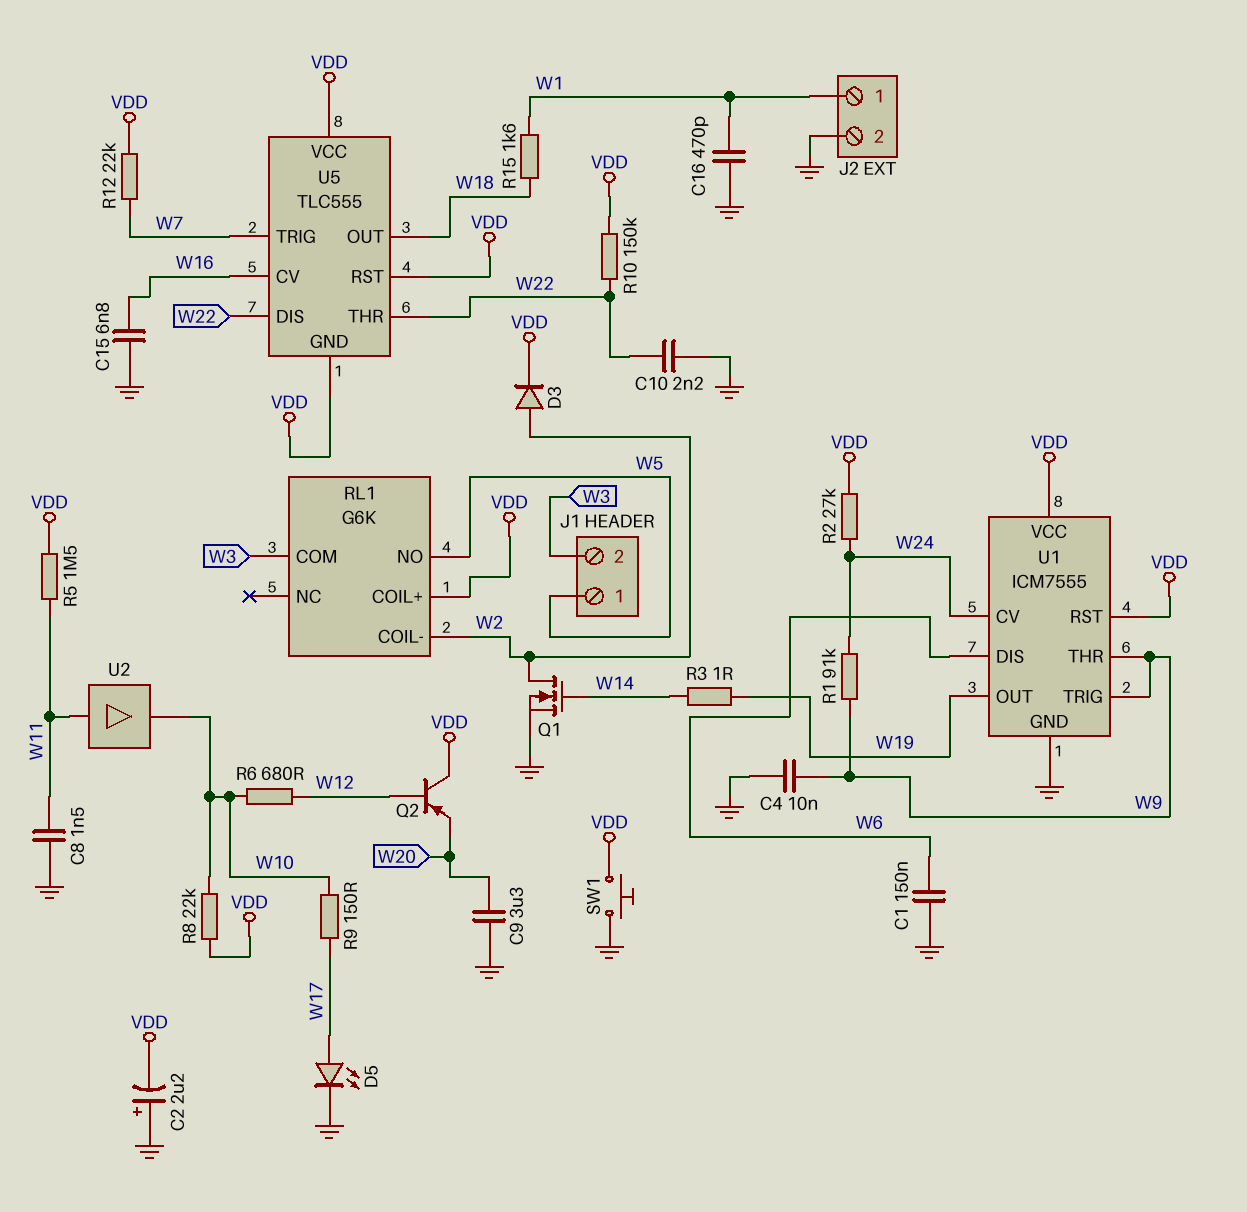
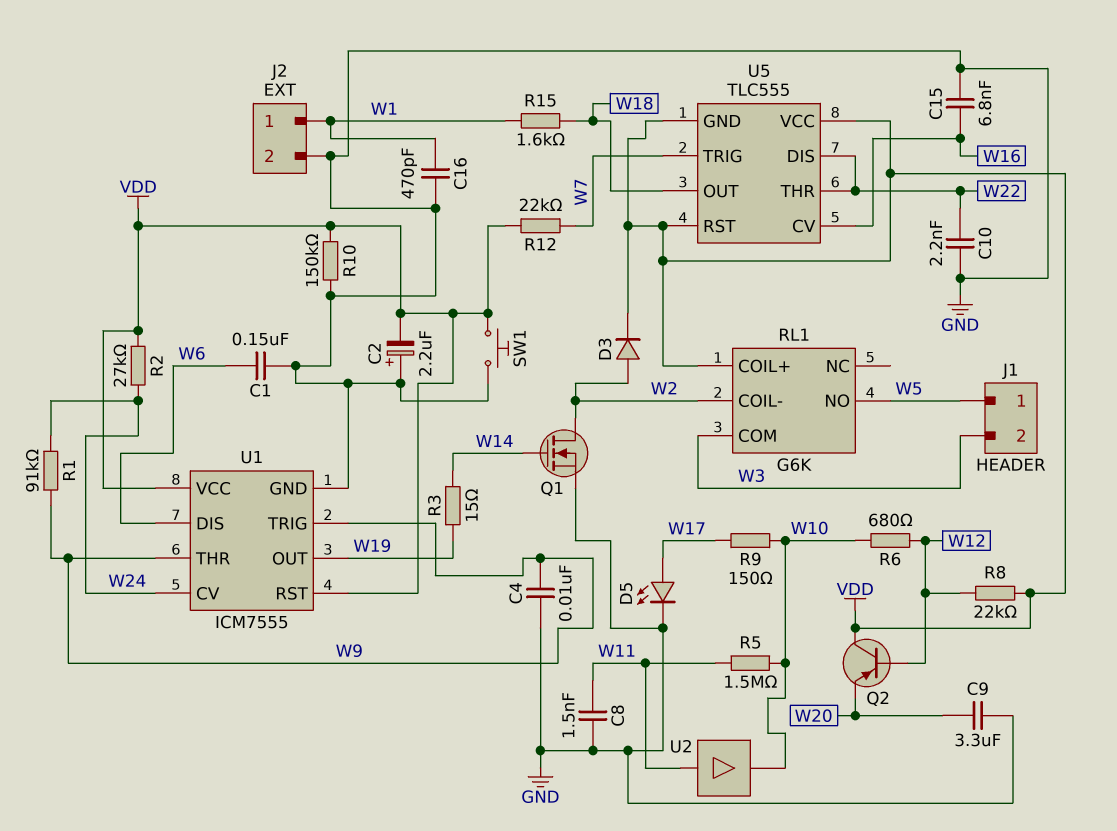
R3: 1 (W14, W19) -> 15 (W14, W19)
R5: 1.5M (VDD, W11) -> 1.5M (W10, W11)
R8: 22k (VDD, W10) -> 22k (VDD, W12)
R10: 150k (VDD, W22) -> 150k (GND, VDD)

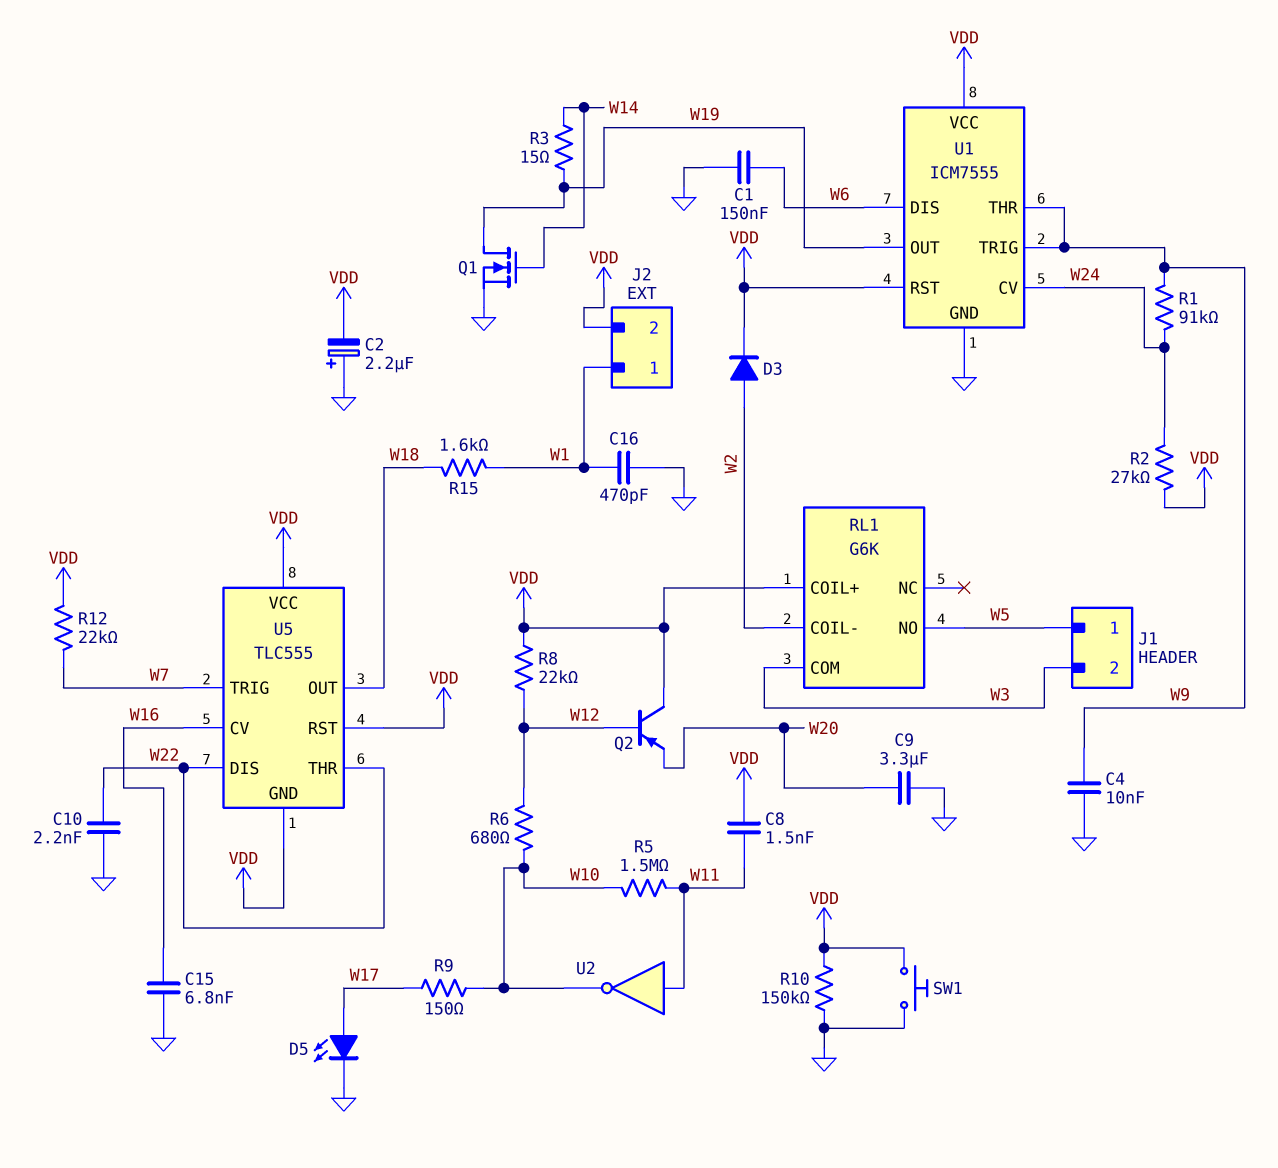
C8: 1.5nF (GND, W11) -> 1.5nF (VDD, W11)
J2 pin 2: GND -> VDD
Q1: NMOS (G W14, D W2, S GND) -> NMOS (G W14, D W19, S GND)
U2: buffer (in W11, out W10) -> NOT (in W11, out W10)

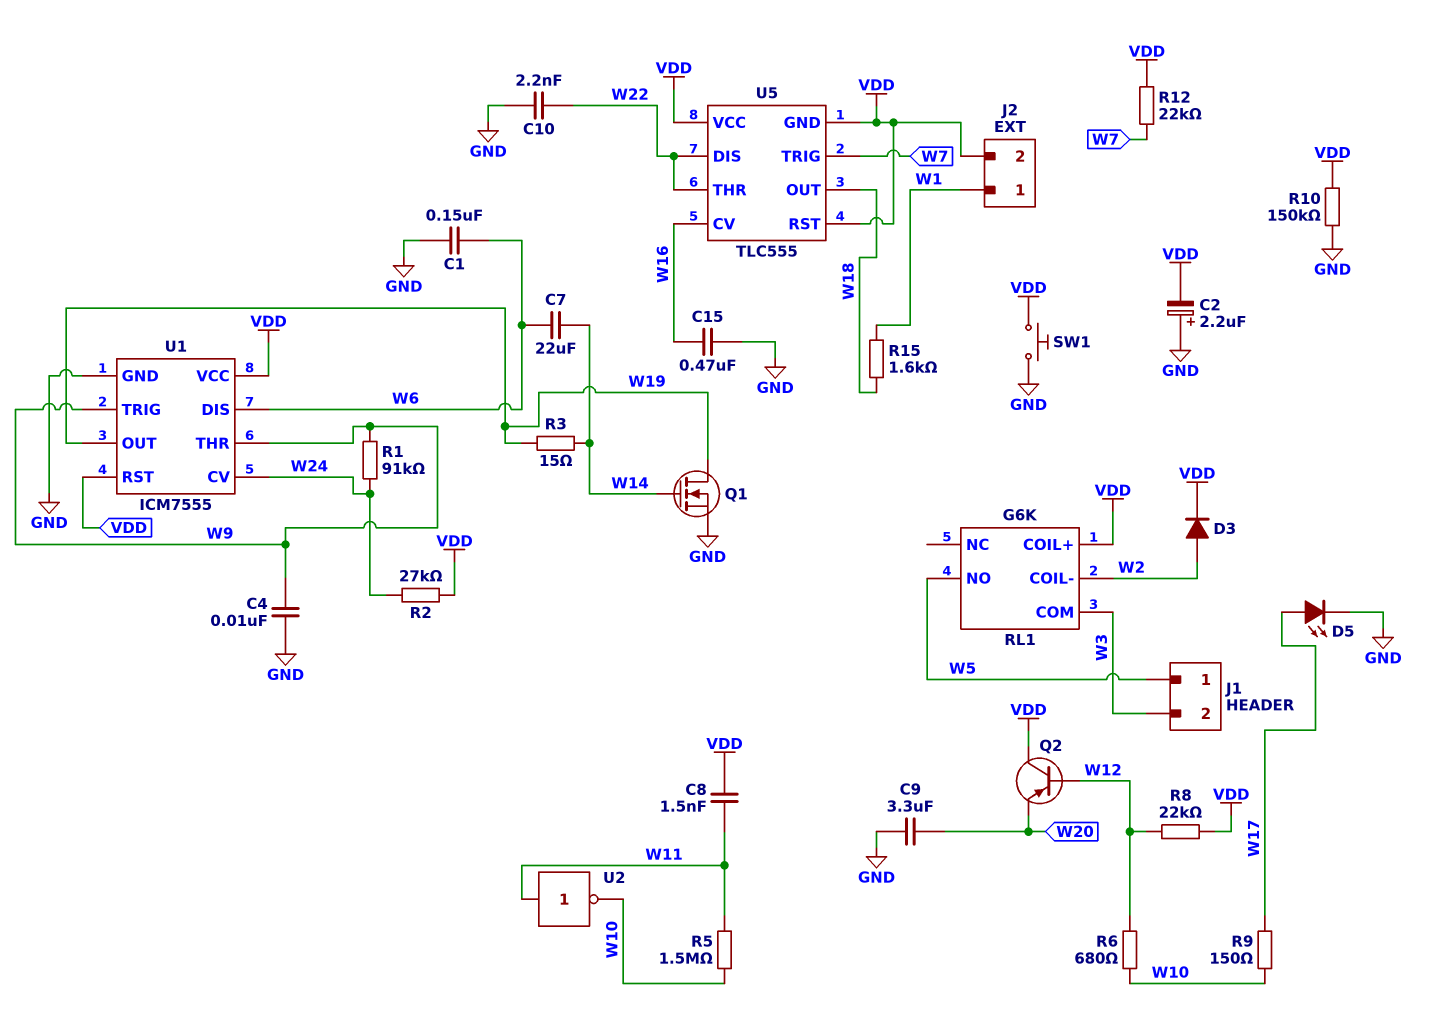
C7: none -> 22uF (W6, W14)
C15: 6.8nF (GND, W16) -> 470nF (GND, W16)
C16: 470pF (GND, W1) -> none

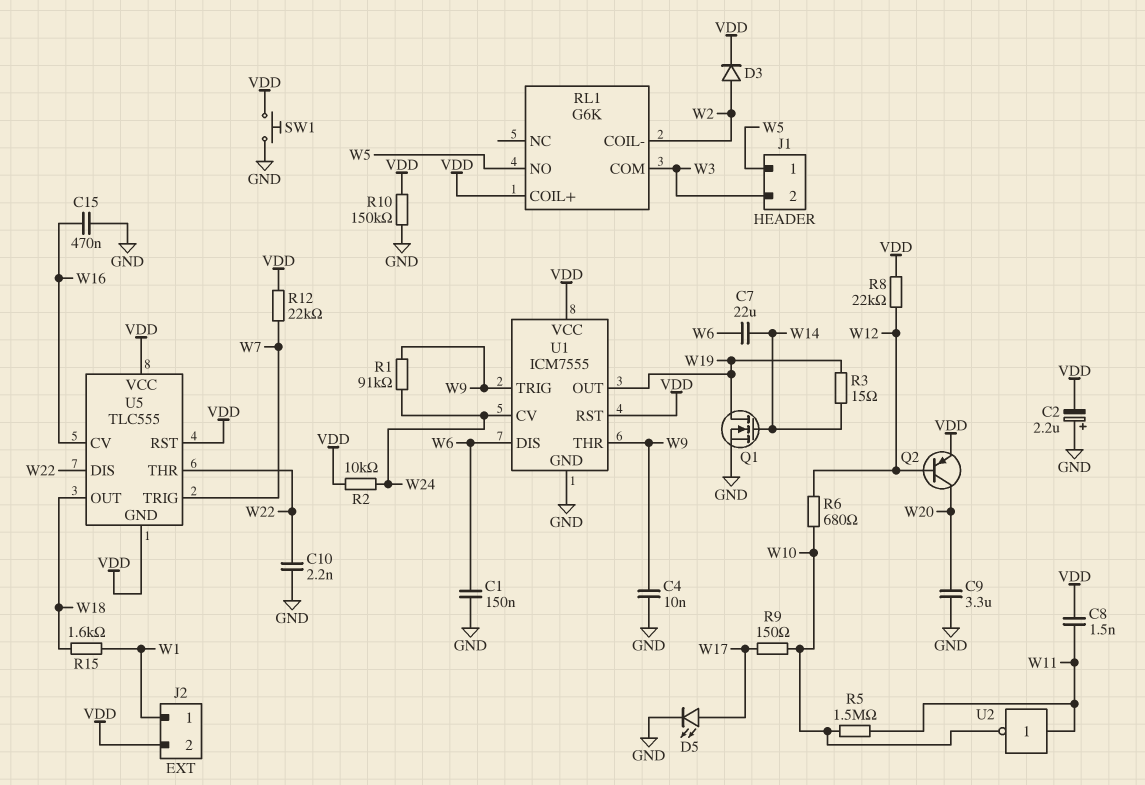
Q2: PNP (B W12, C VDD, E W20) -> PNP (B W12, C W20, E VDD)
R2: 27k (VDD, W24) -> 10k (VDD, W24)

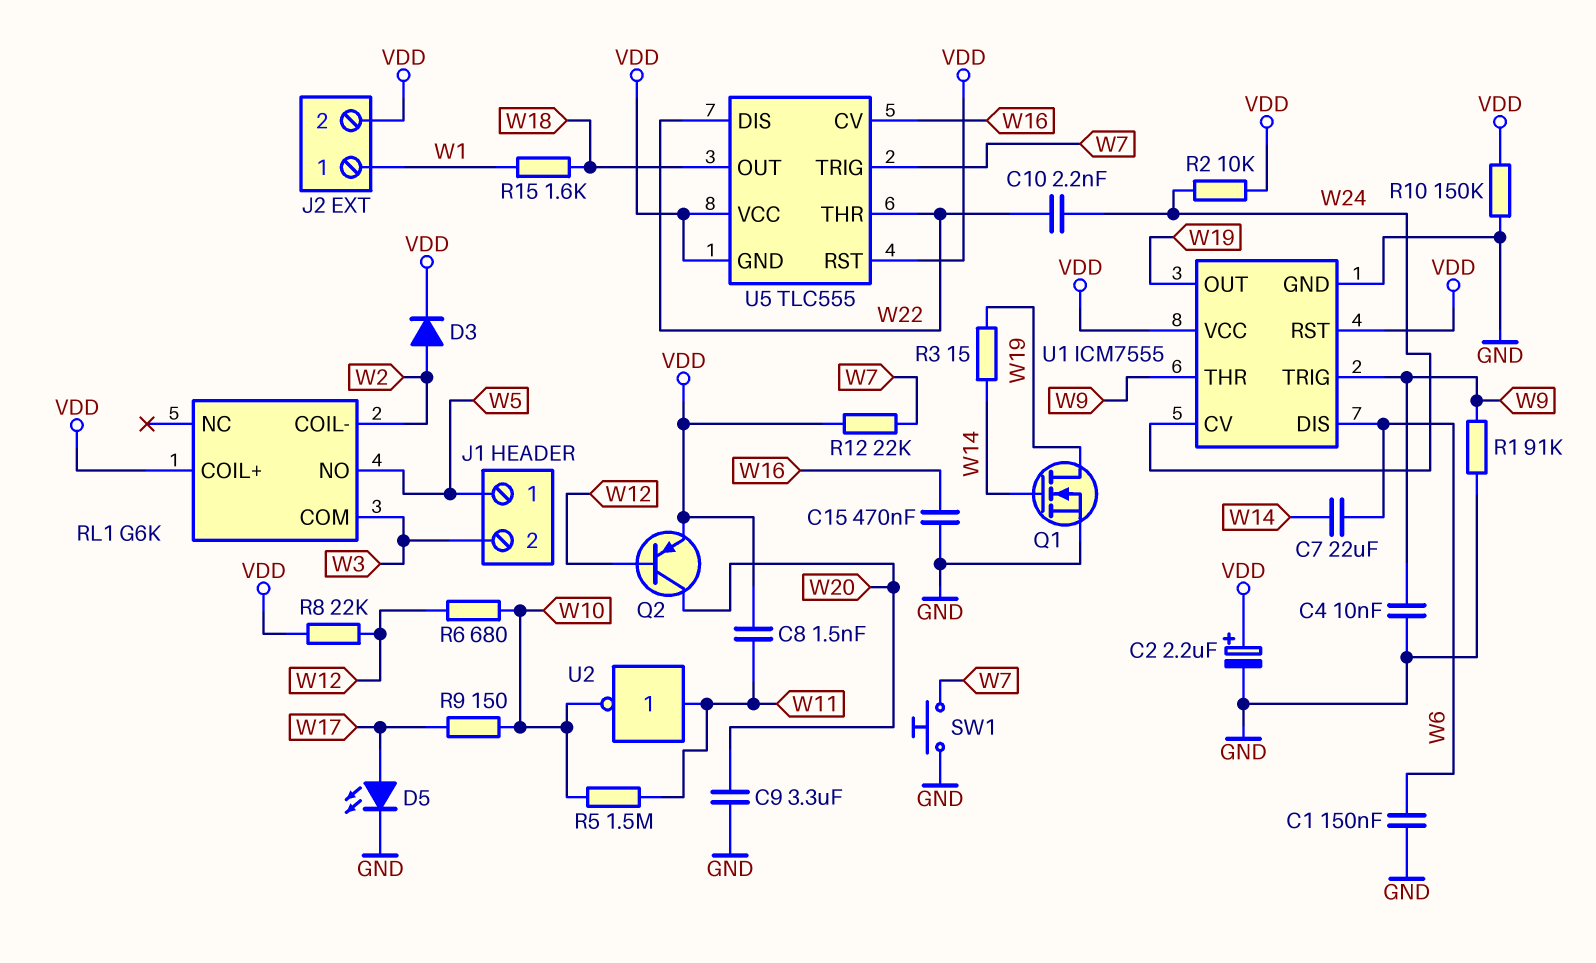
C2: 2.2uF (plus GND, minus VDD) -> 2.2uF (plus VDD, minus GND)
C10: 2.2nF (GND, W22) -> 2.2nF (W22, W24)
R1: 91k (W9, W24) -> 91k (GND, W9)
SW1: button (GND, VDD) -> button (GND, W7)

